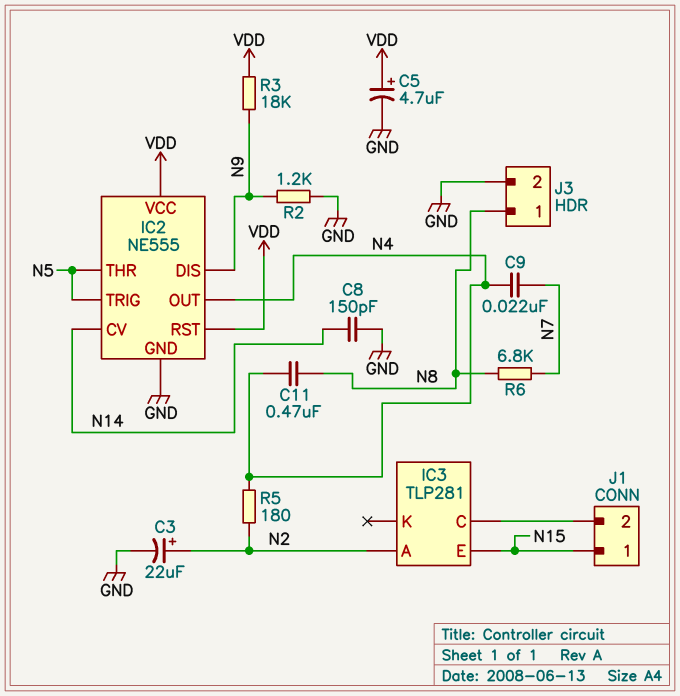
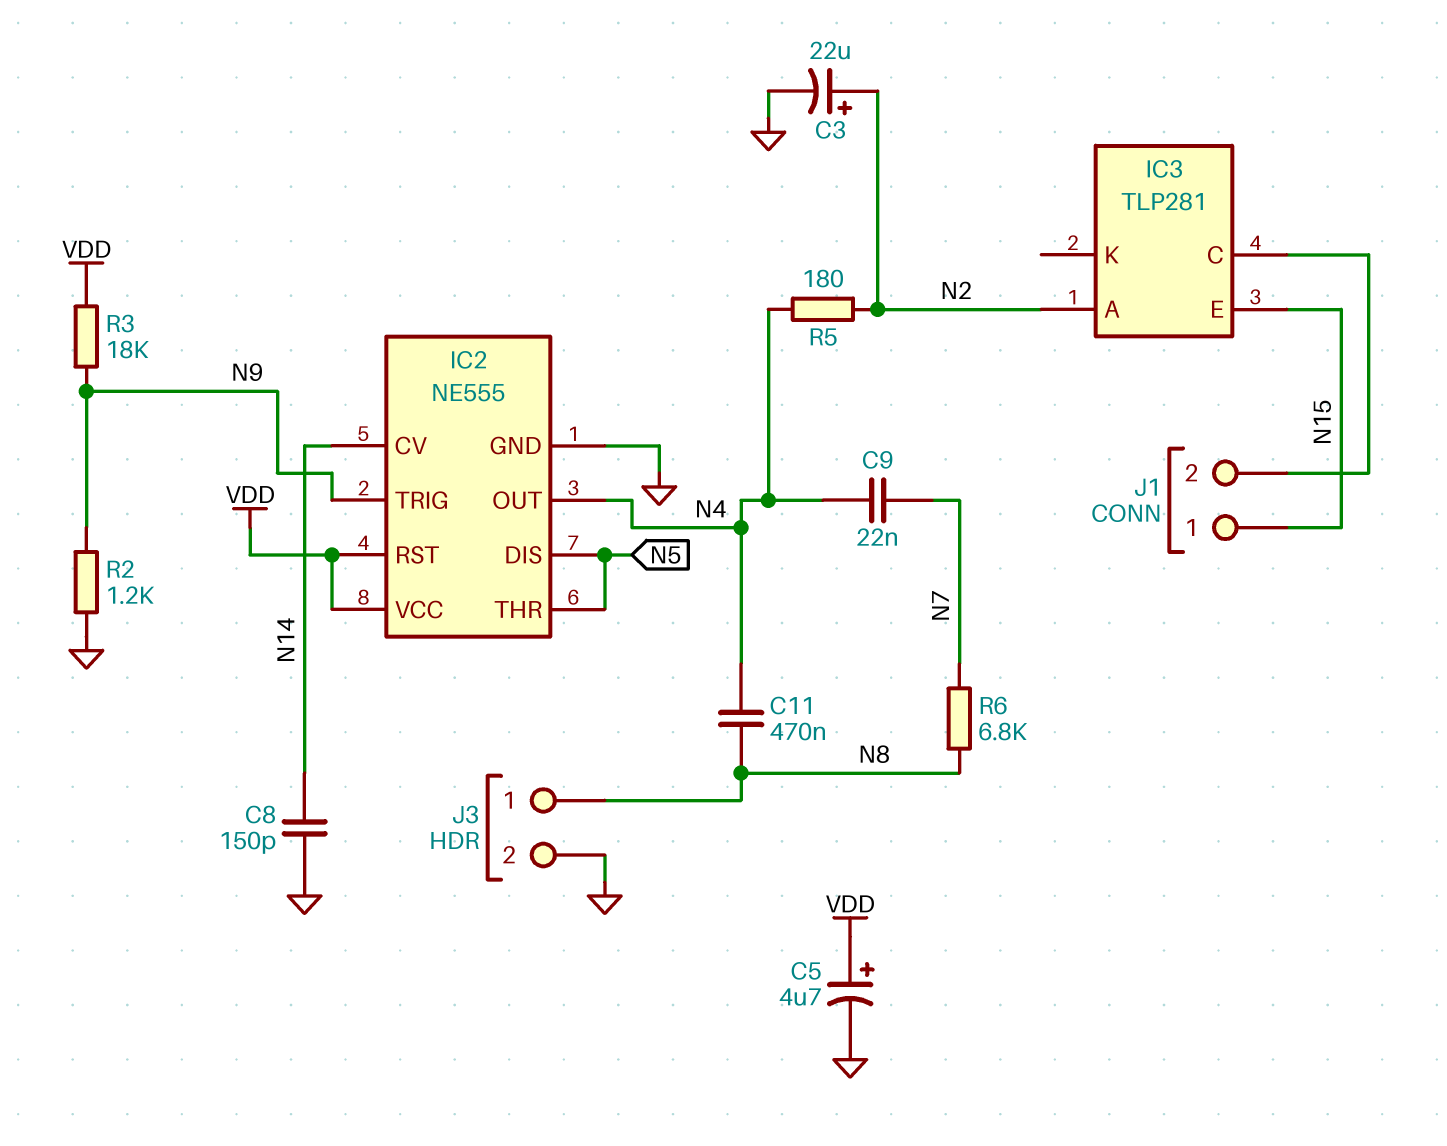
IC2 pin DIS: N9 -> N5
IC2 pin TRIG: N5 -> N9

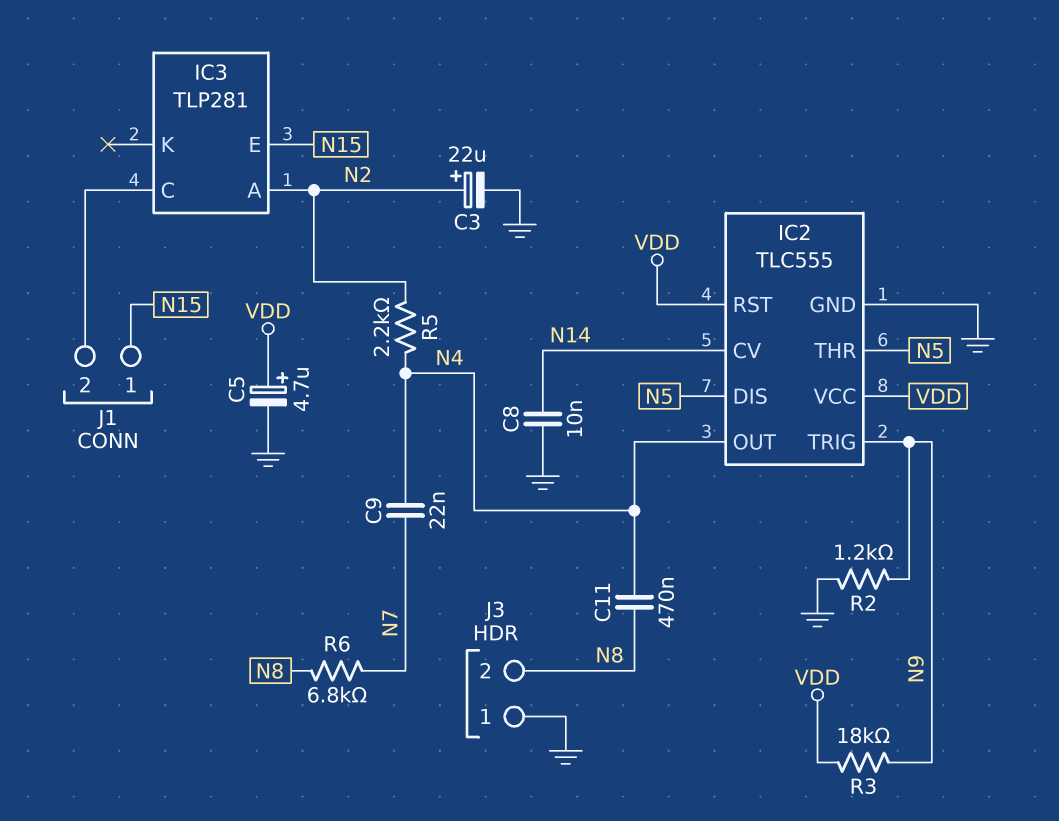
C8: 150pF (GND, N14) -> 10nF (GND, N14)
IC2: NE555 -> TLC555
J3 pin 1: N8 -> GND
J3 pin 2: GND -> N8
R5: 180 (N2, N4) -> 2.2k (N2, N4)

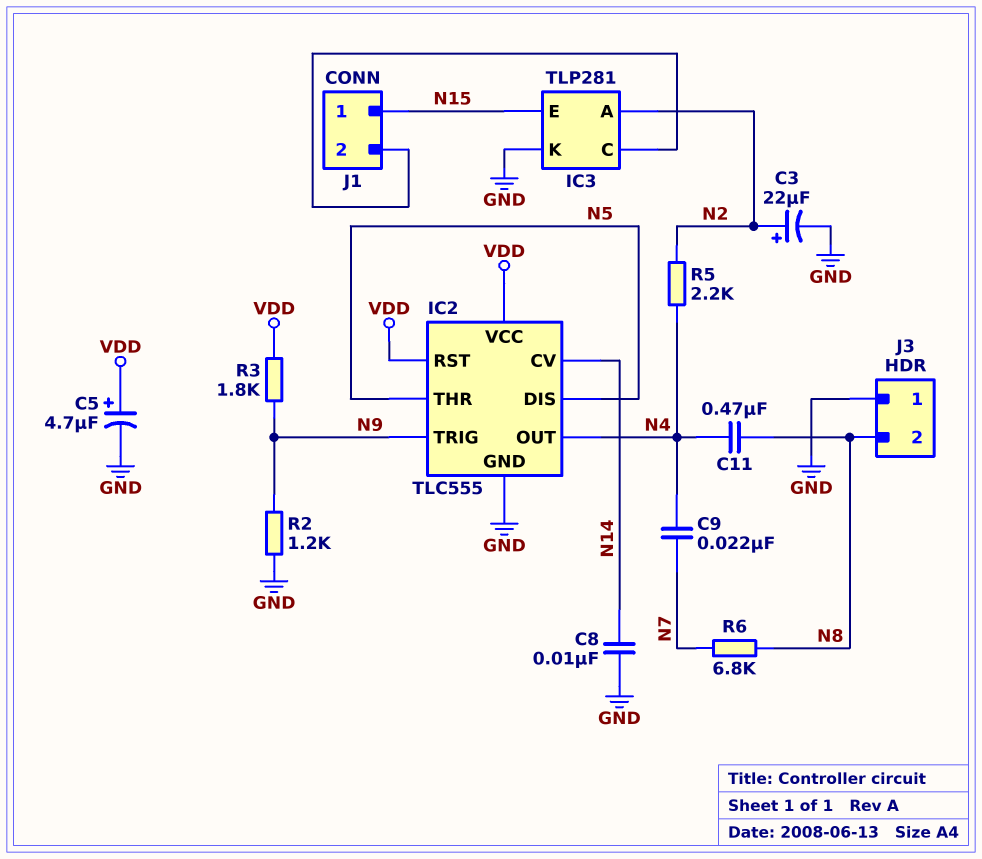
IC3 pin K: none -> GND
R3: 18k (N9, VDD) -> 1.8k (N9, VDD)

